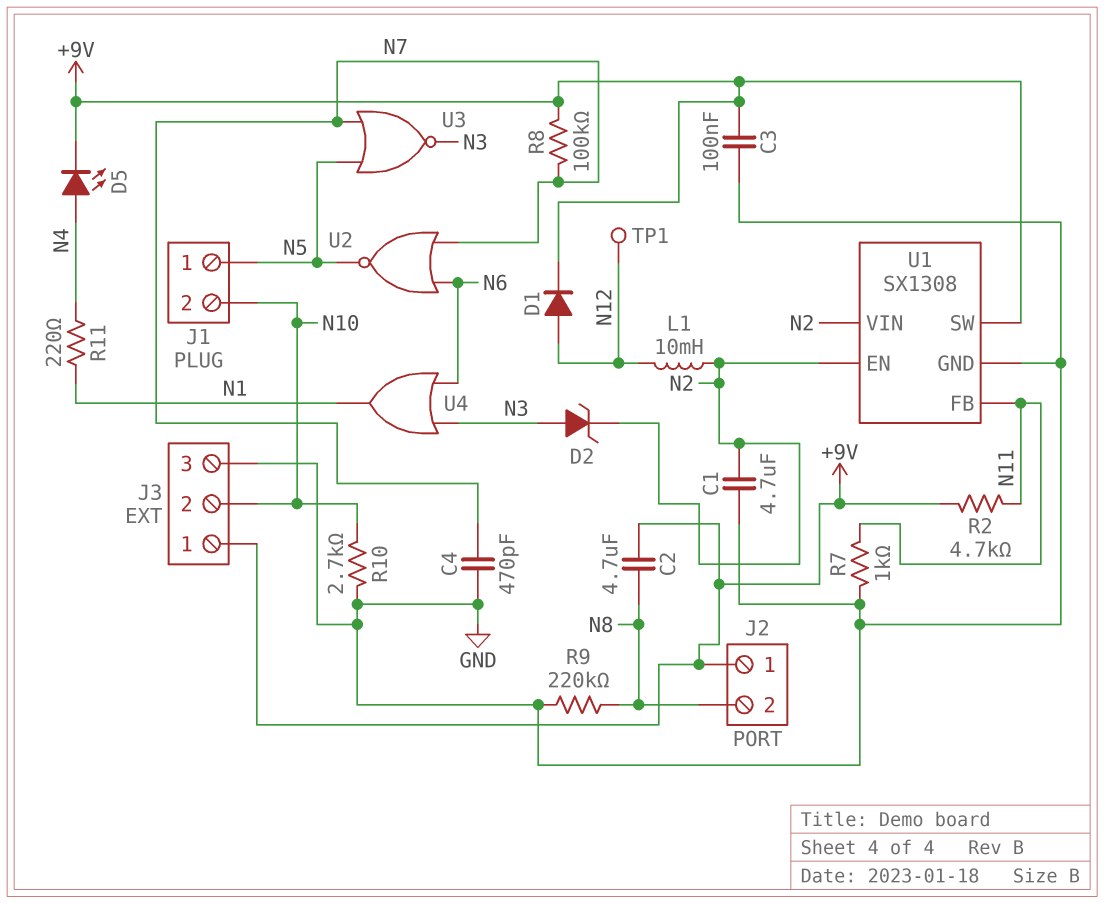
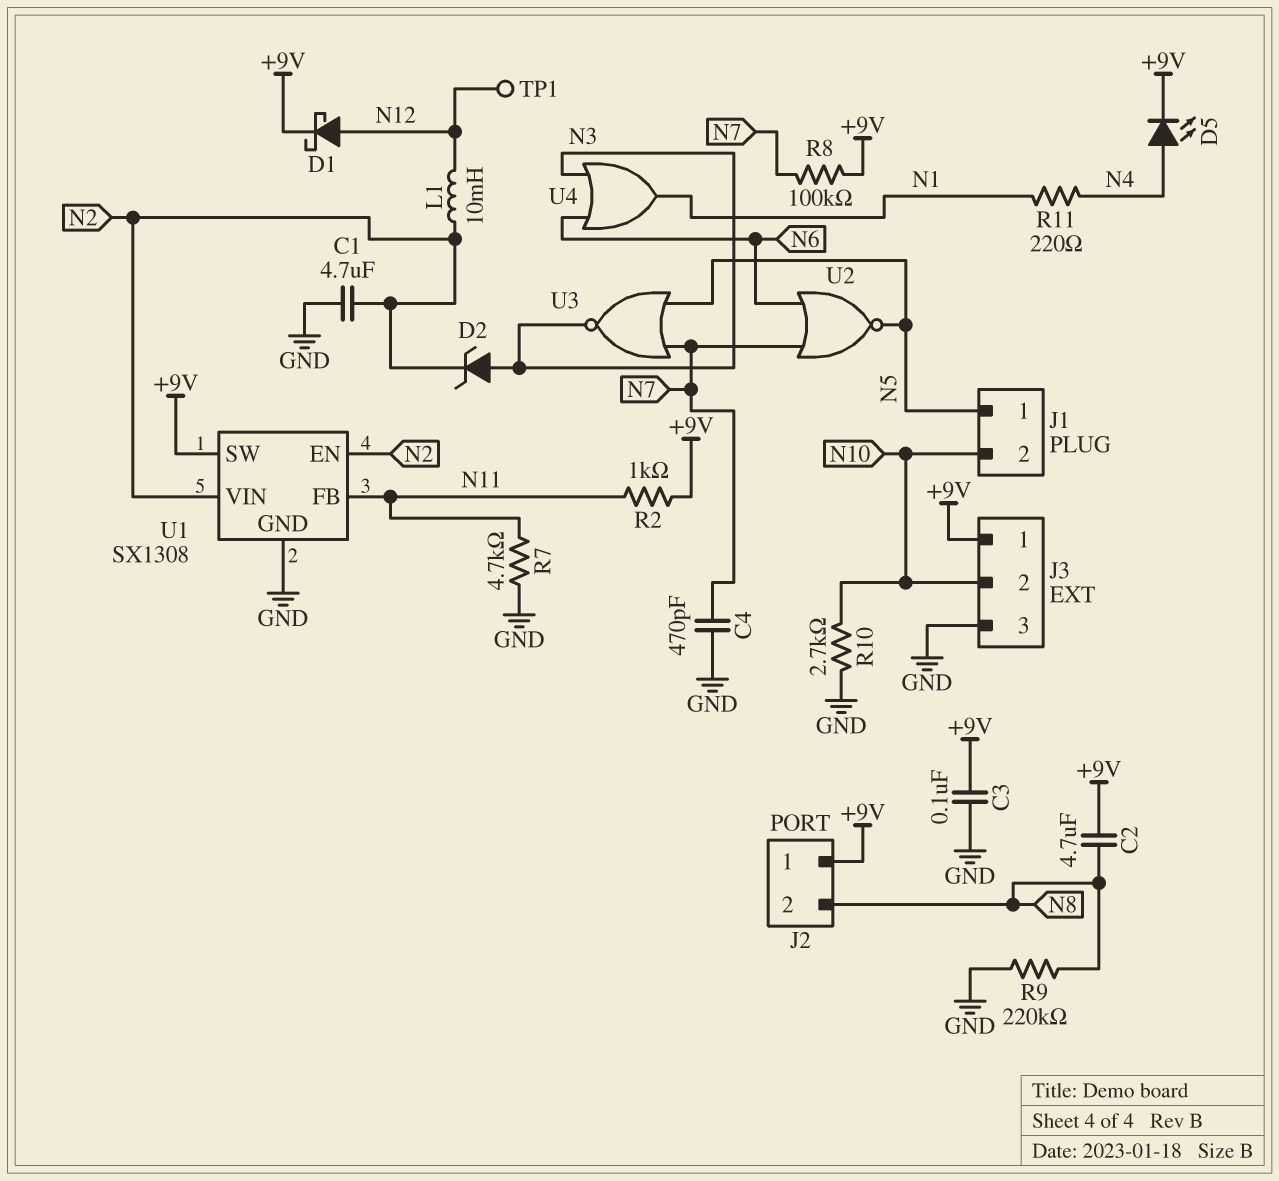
D1: diode (A N12, K +9V) -> schottky (A N12, K +9V)
R2: 4.7k (+9V, N11) -> 1k (+9V, N11)
R7: 1k (GND, N11) -> 4.7k (GND, N11)

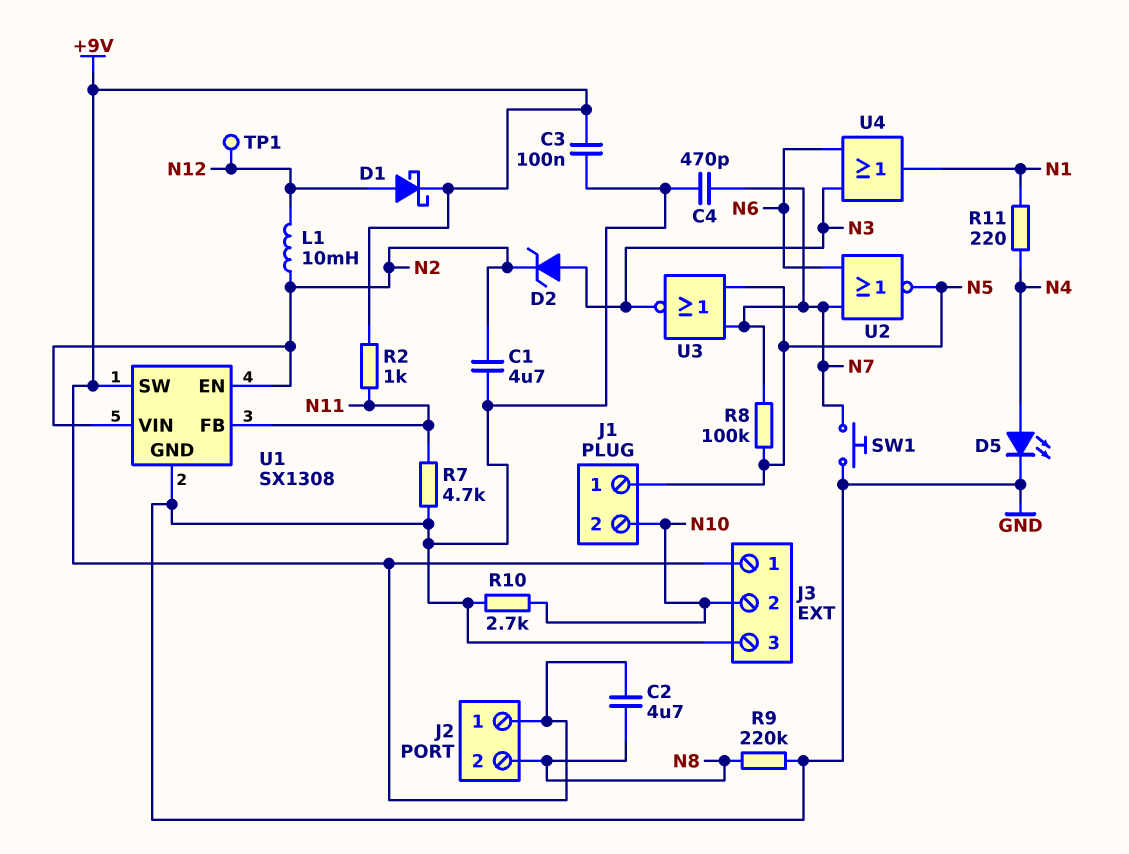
D5: LED (A N4, K +9V) -> LED (A N4, K GND)
R8: 100k (+9V, N7) -> 100k (N5, N7)
SW1: none -> button (GND, N7)

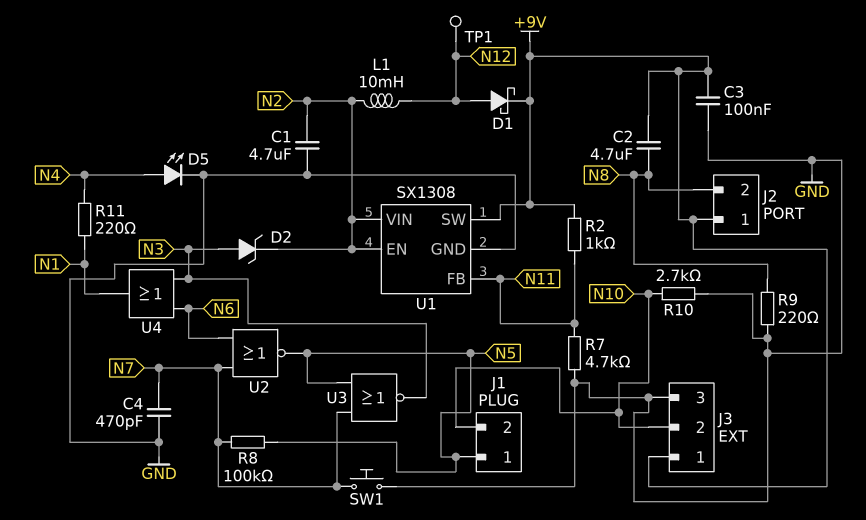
R9: 220k (GND, N8) -> 220 (GND, N8)

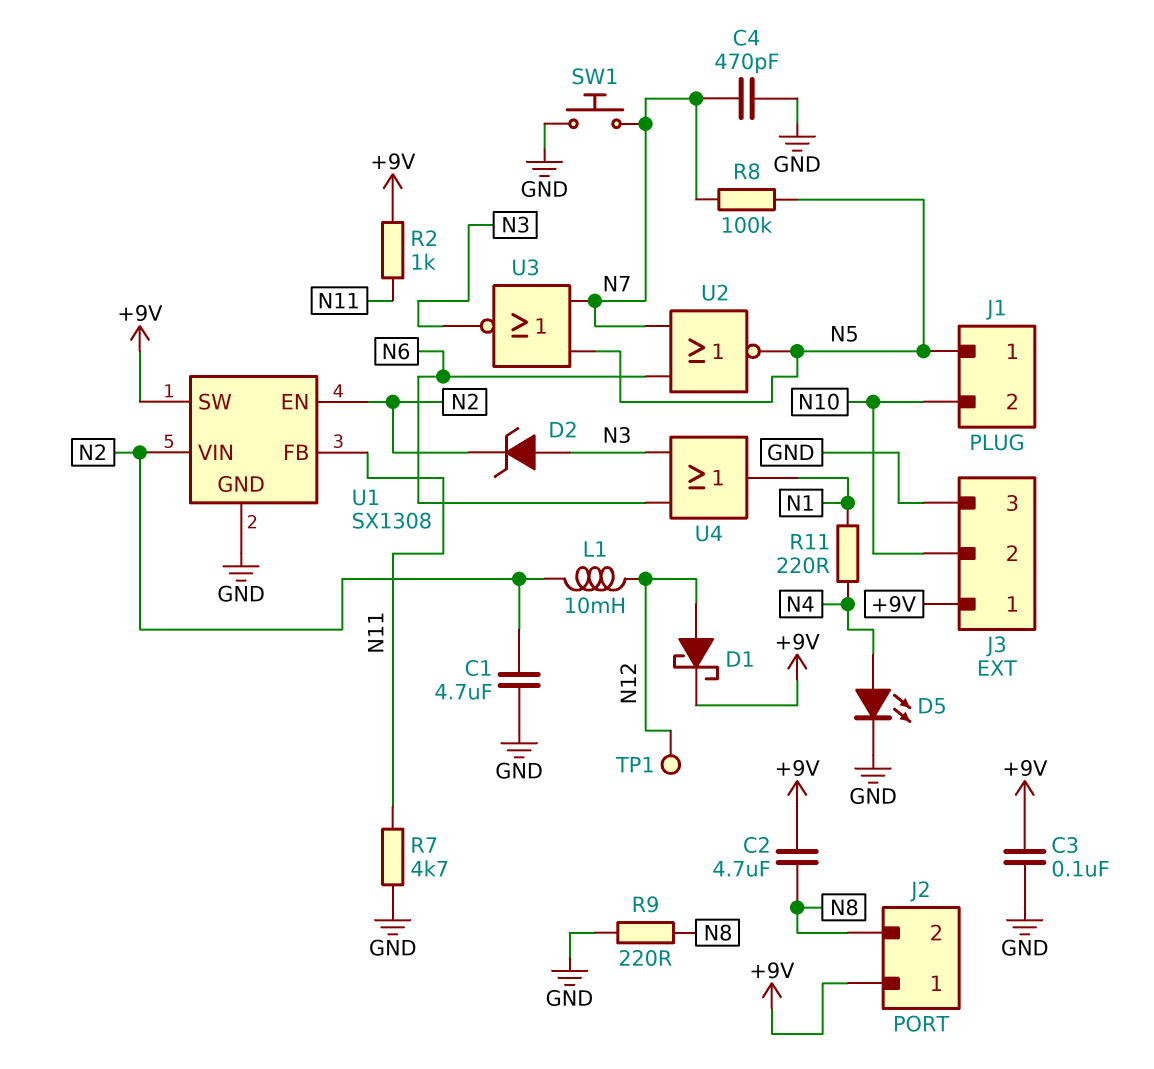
R10: 2.7k (GND, N10) -> none

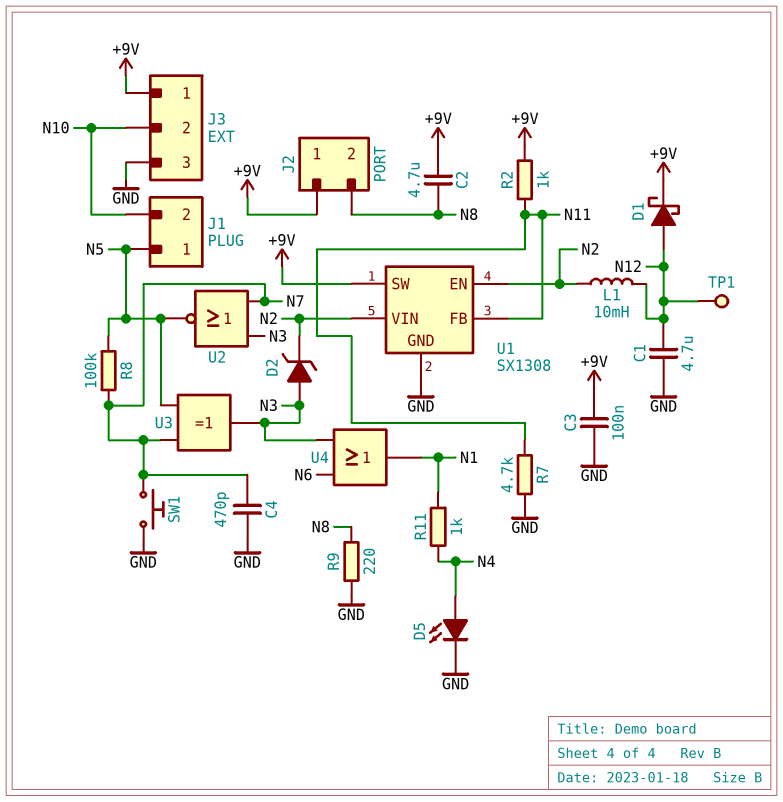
C1: 4.7uF (GND, N2) -> 4.7uF (GND, N12)
R11: 220 (N1, N4) -> 1k (N1, N4)
U2: NOR (in N6, in N7, out N5) -> NOR (in N3, in N7, out N5)
U3: NOR (in N5, in N7, out N3) -> XOR (in N5, in N7, out N3)

